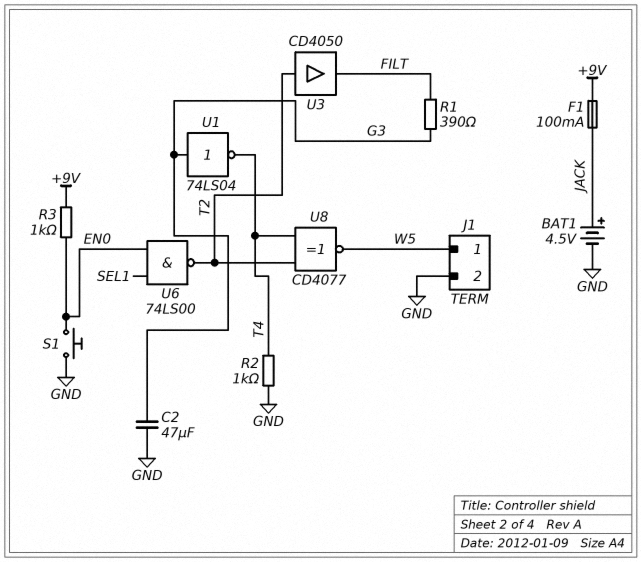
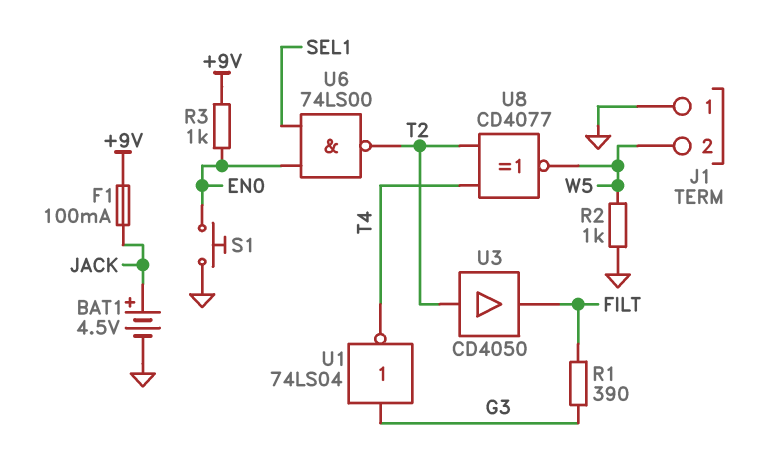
C2: 47uF (G3, GND) -> none
J1 pin 1: W5 -> GND
J1 pin 2: GND -> W5
R2: 1k (GND, T4) -> 1k (GND, W5)

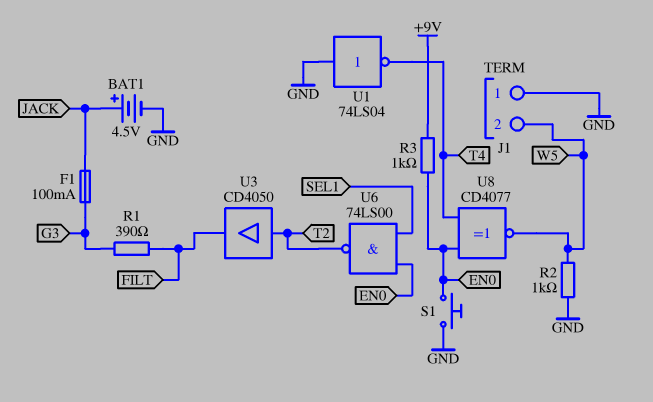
F1: 100mA (+9V, JACK) -> 100mA (G3, JACK)
U1: NOT 74LS04 (in G3, out T4) -> NOT 74LS04 (in GND, out T4)
U8: XNOR CD4077 (in T2, in T4, out W5) -> XNOR CD4077 (in EN0, in T4, out W5)

